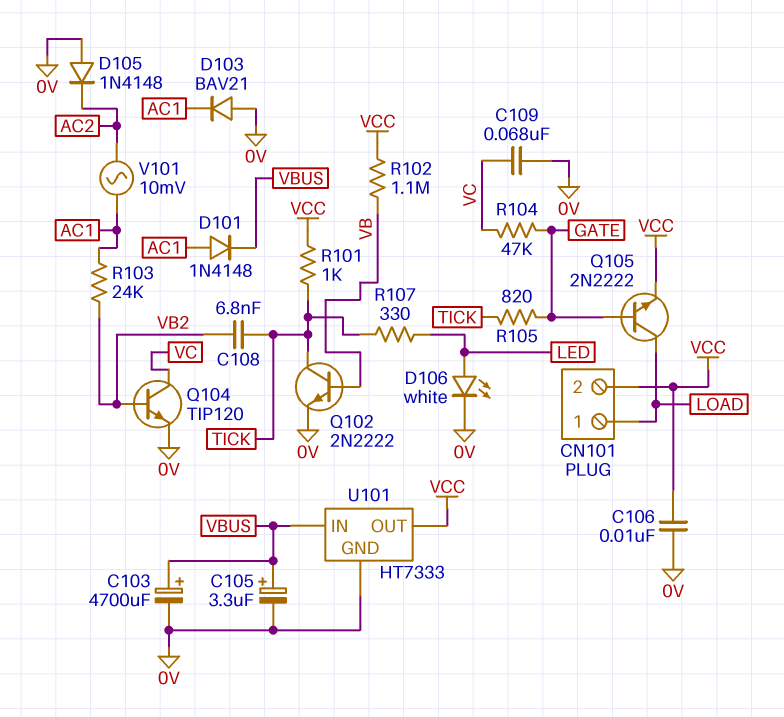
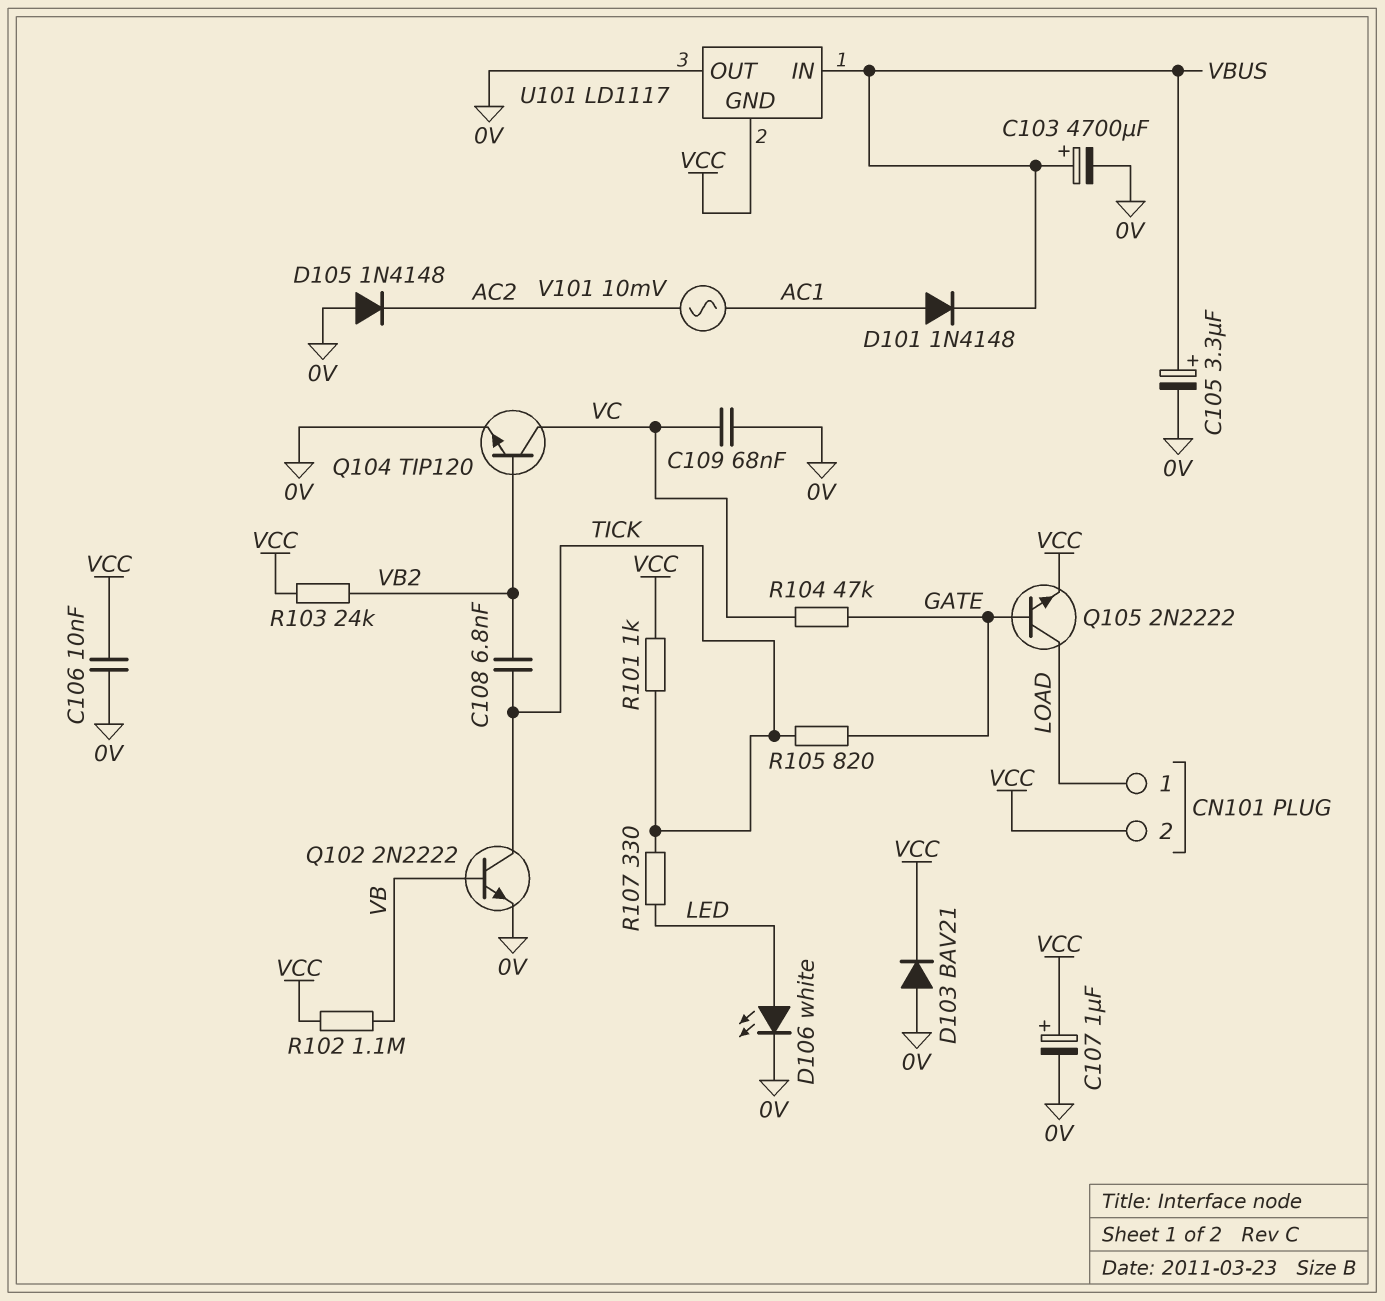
C107: none -> 1uF (plus VCC, minus 0V)
D103: diode BAV21 (A 0V, K AC1) -> diode BAV21 (A 0V, K VCC)
R103: 24k (AC1, VB2) -> 24k (VB2, VCC)
U101: HT7333 -> LD1117
U101 pin GND: 0V -> VCC
U101 pin OUT: VCC -> 0V

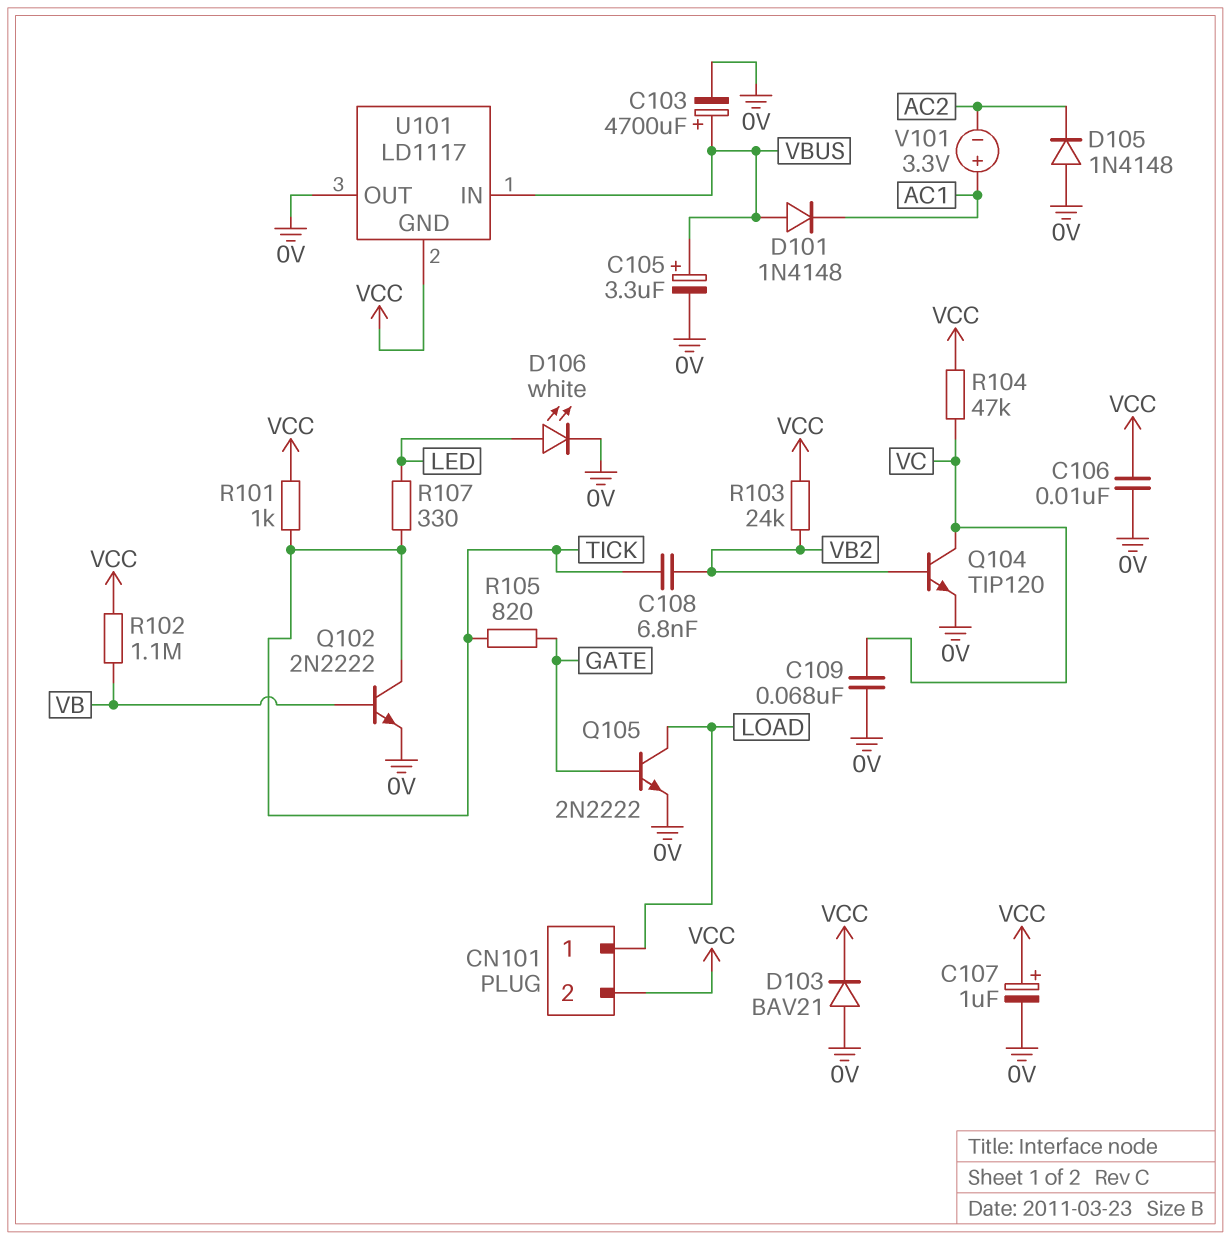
D101: diode 1N4148 (A AC1, K VBUS) -> diode 1N4148 (A VBUS, K AC1)
Q105: NPN 2N2222 (B GATE, C LOAD, E VCC) -> NPN 2N2222 (B GATE, C LOAD, E 0V)
R104: 47k (GATE, VC) -> 47k (VC, VCC)
V101: AC 10mV (AC1, AC2) -> 3.3V (plus AC1, minus AC2)

